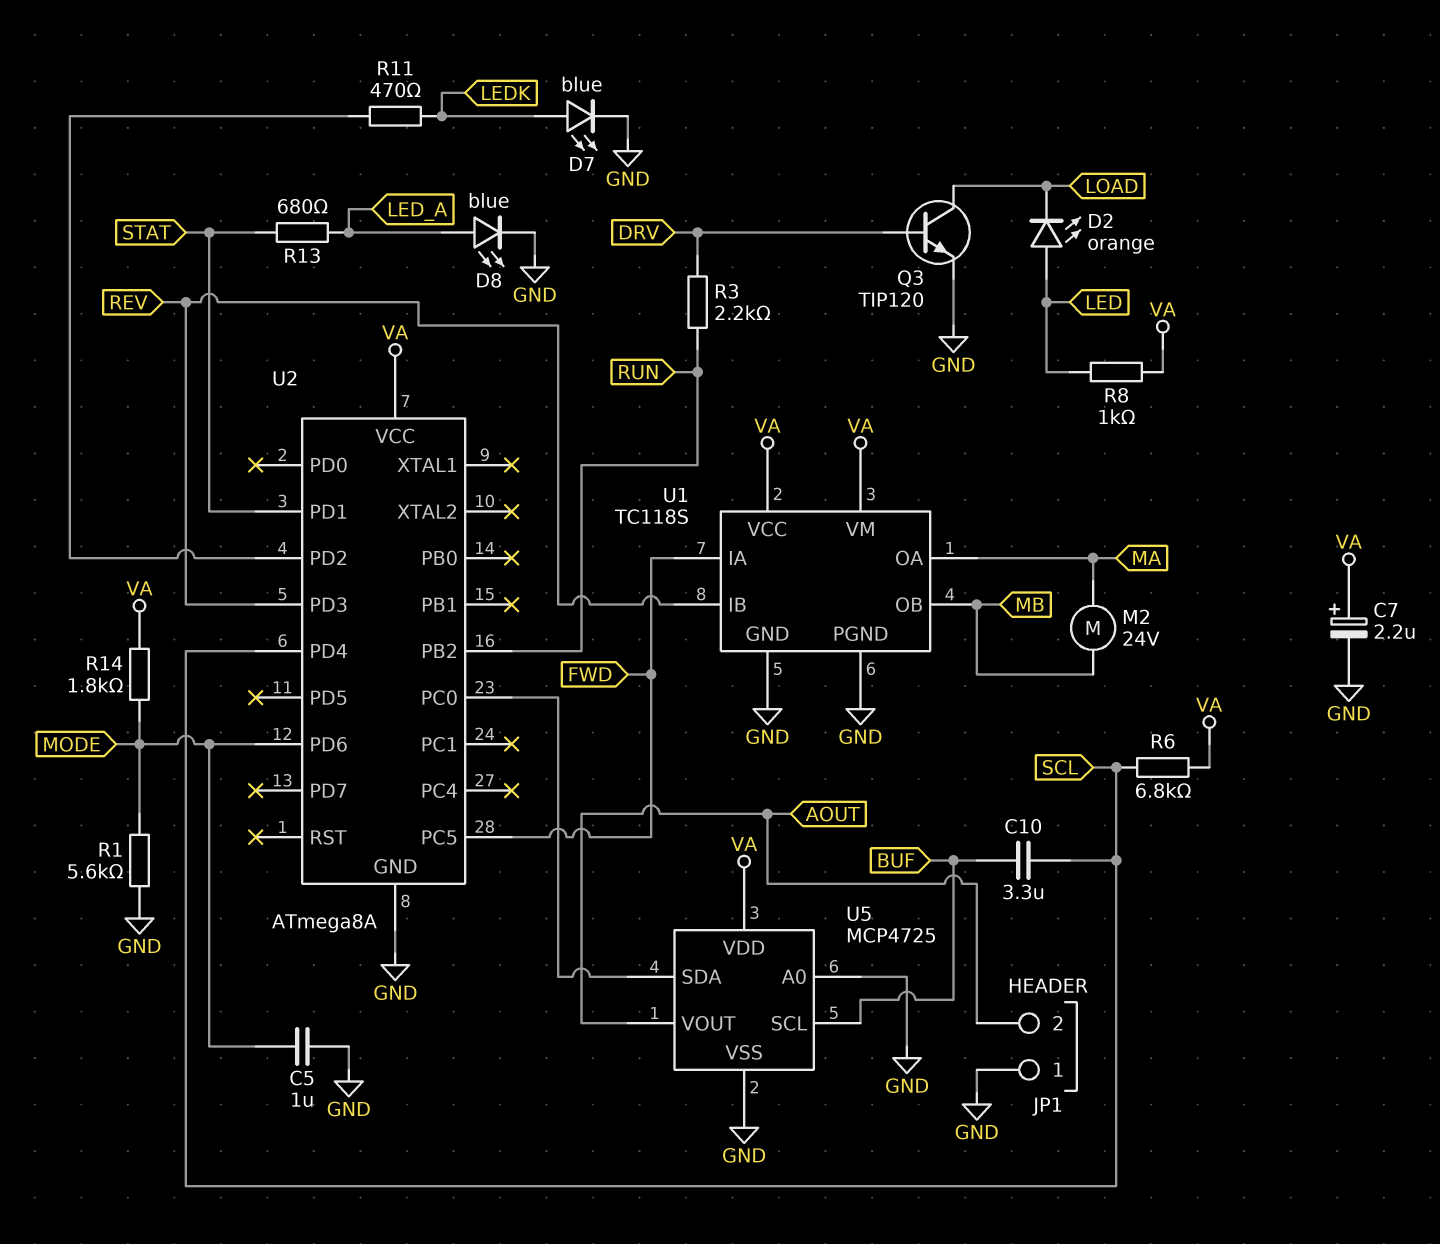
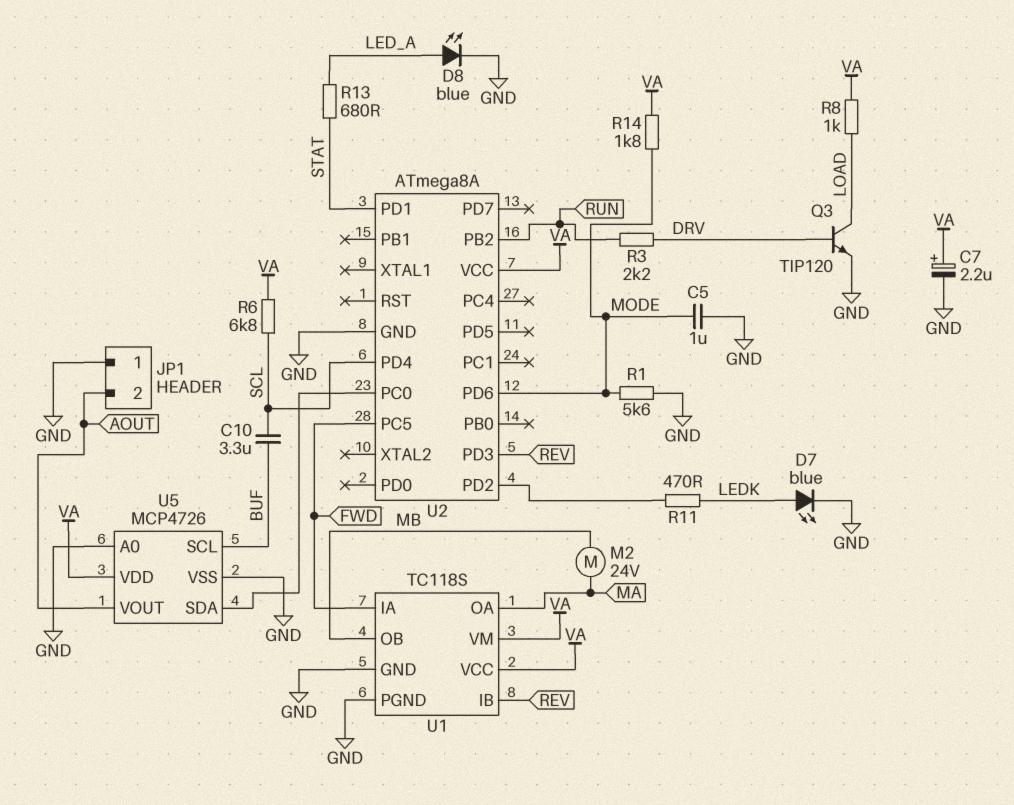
D2: LED orange (A LED, K LOAD) -> none
R8: 1k (LED, VA) -> 1k (LOAD, VA)
U5: MCP4725 -> MCP4726

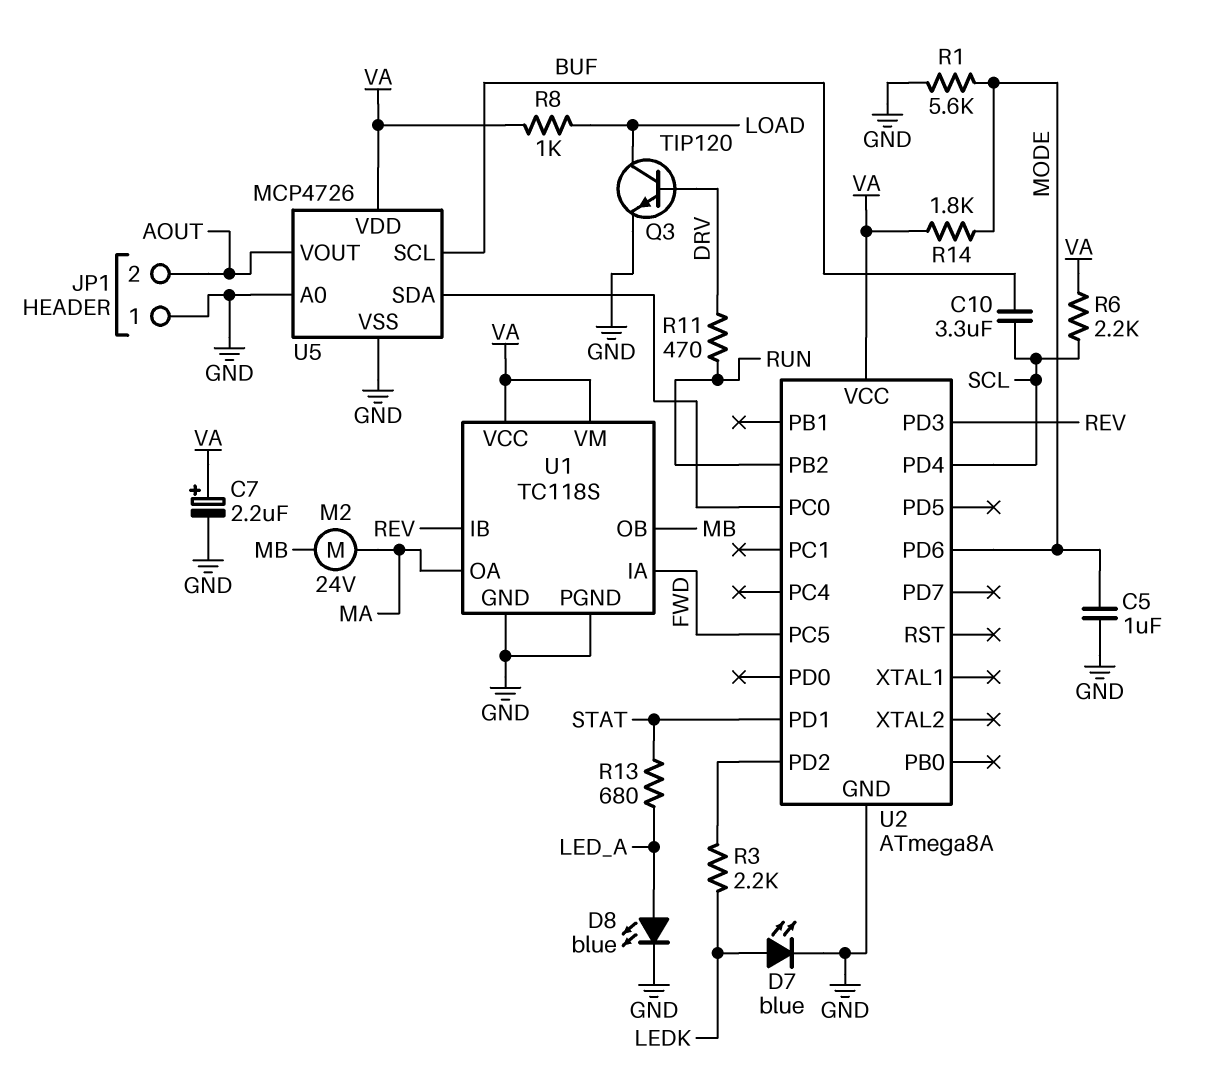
R3: 2.2k (DRV, RUN) -> 2.2k (LEDK, U2/PD2)
R6: 6.8k (SCL, VA) -> 2.2k (SCL, VA)
R11: 470 (LEDK, U2/PD2) -> 470 (DRV, RUN)

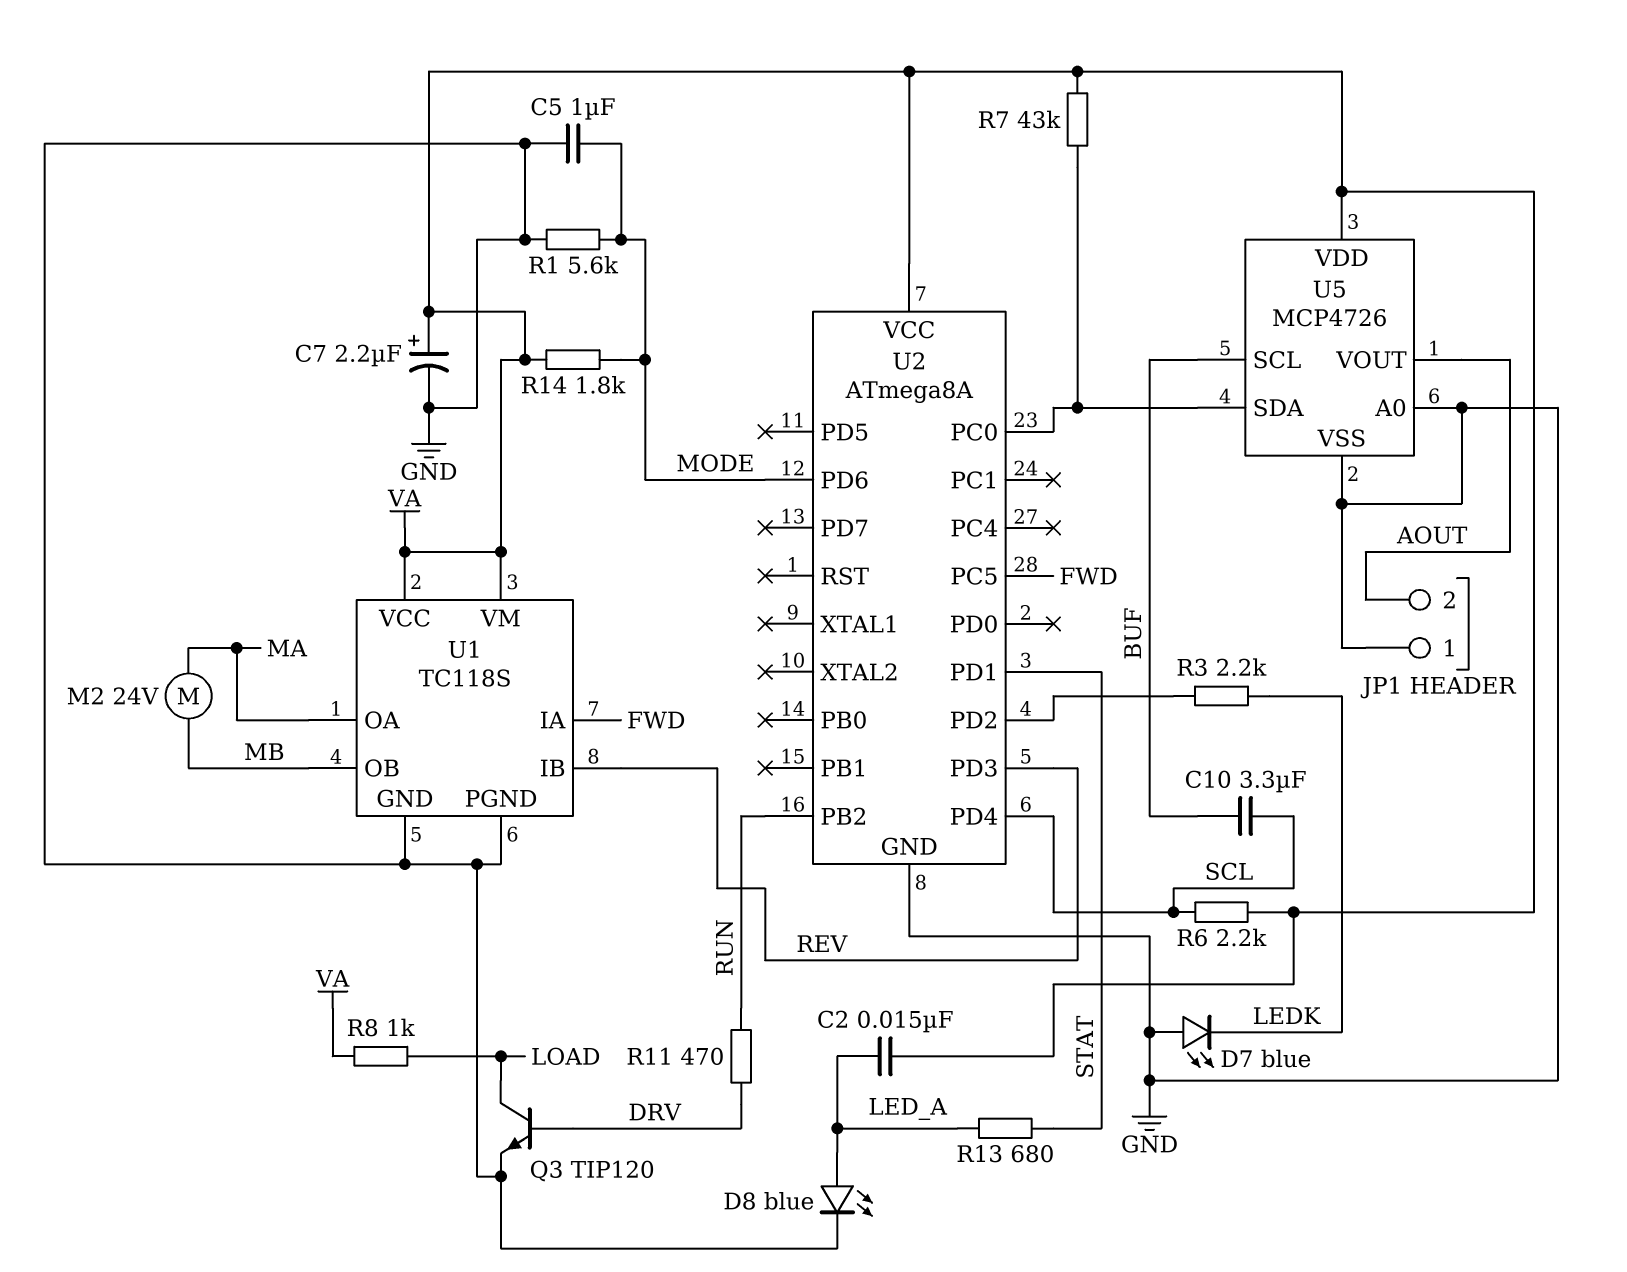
C2: none -> 15nF (LED_A, VA)
D7: LED blue (A LEDK, K GND) -> LED blue (A GND, K LEDK)
R7: none -> 43k (U2/PC0, VA)

